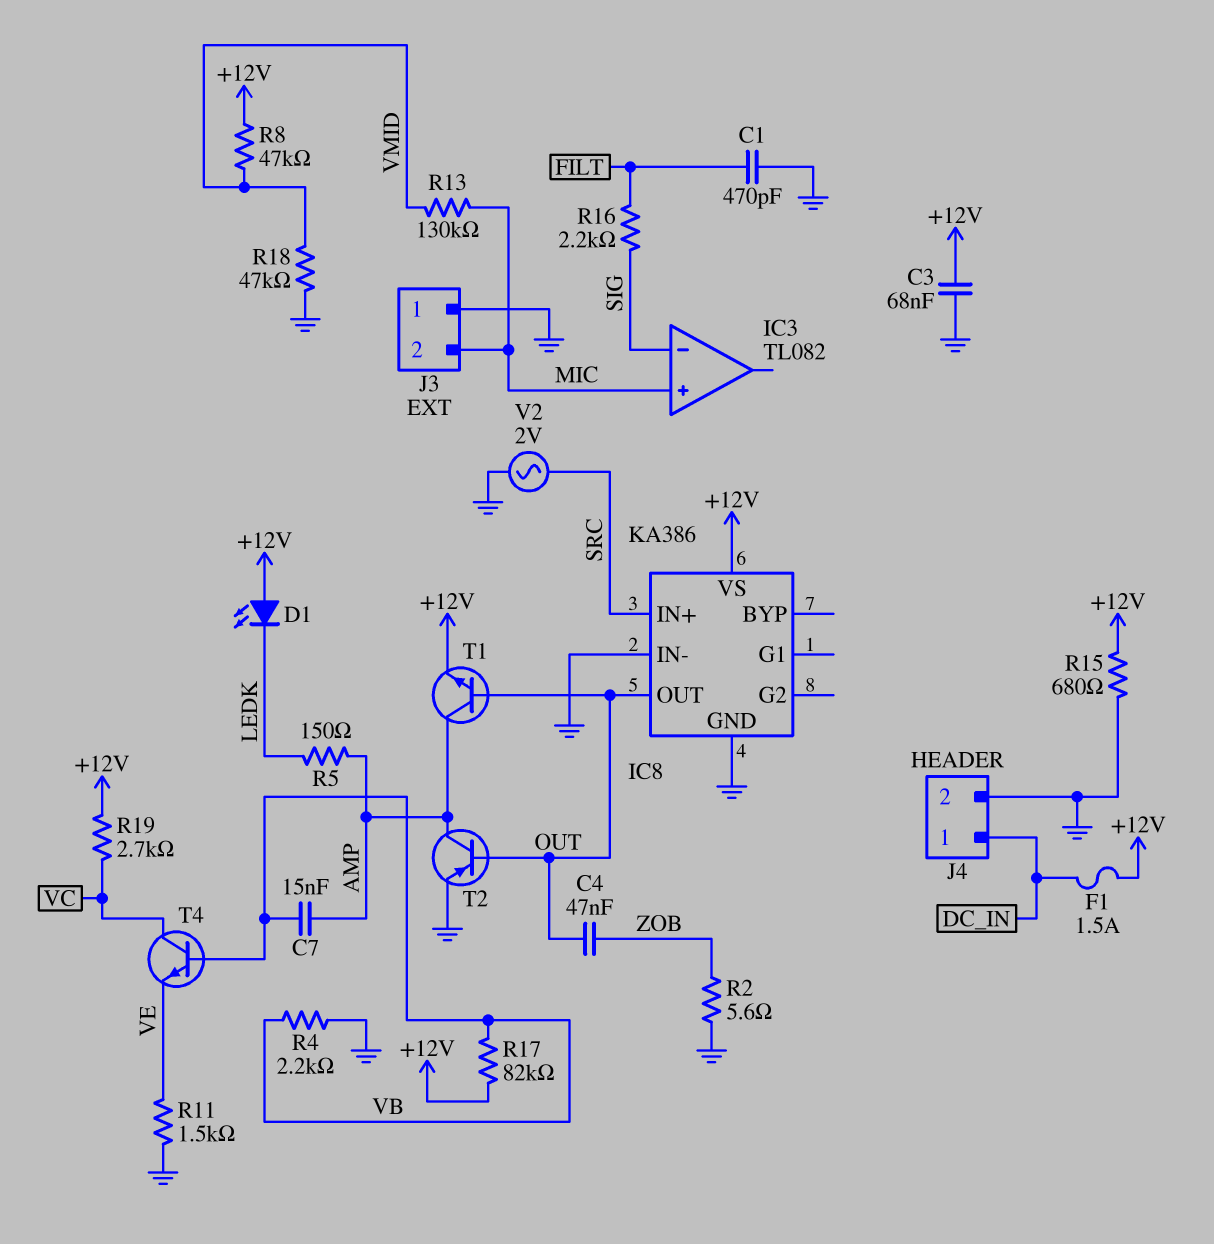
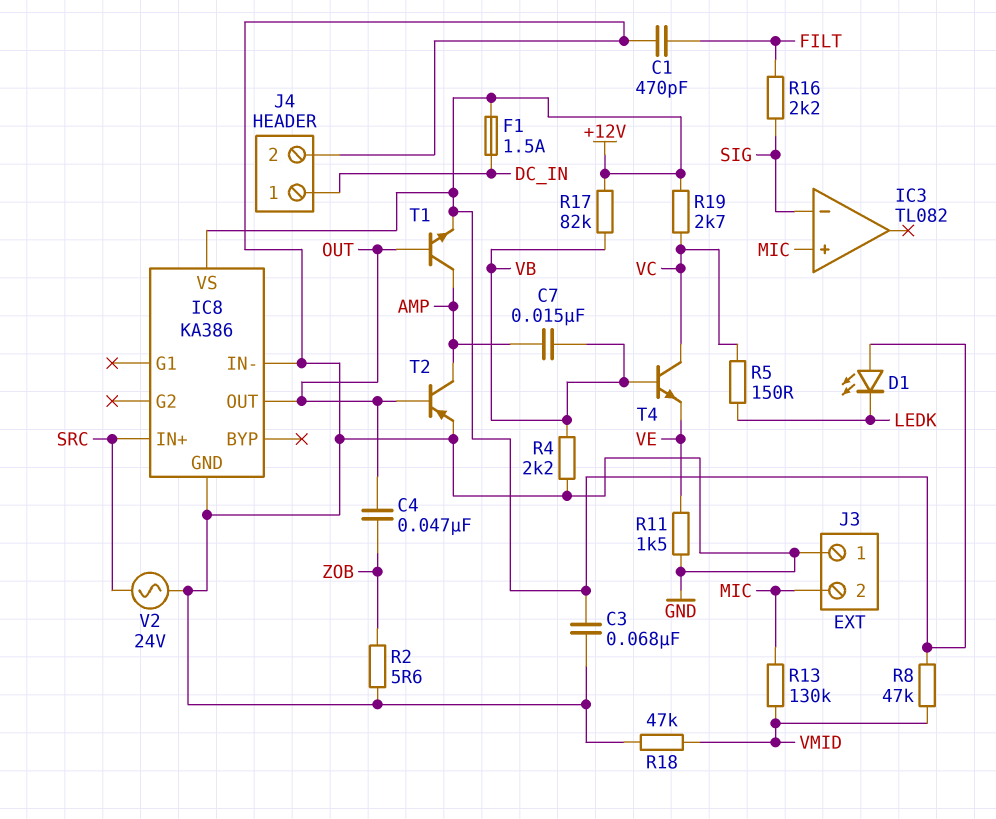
R5: 150 (AMP, LEDK) -> 150 (LEDK, VC)
R15: 680 (+12V, GND) -> none
V2: AC 2V (GND, SRC) -> AC 24V (GND, SRC)

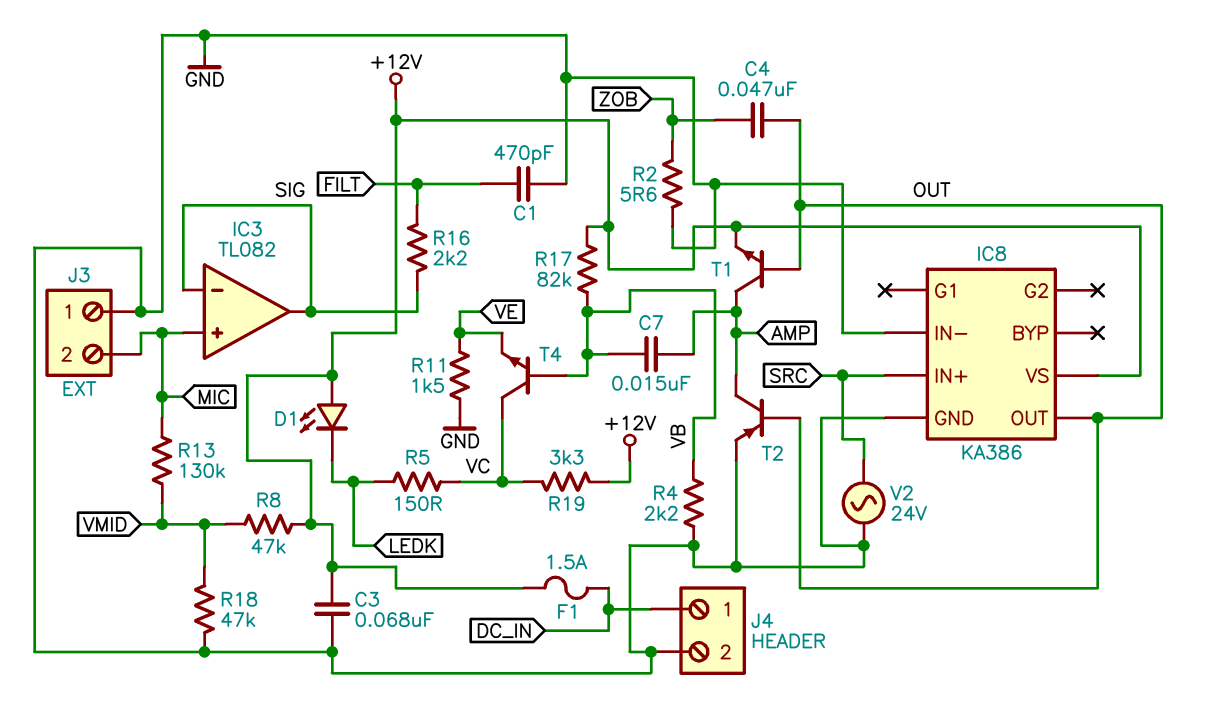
IC3 pin out: none -> SIG
R19: 2.7k (+12V, VC) -> 3.3k (+12V, VC)

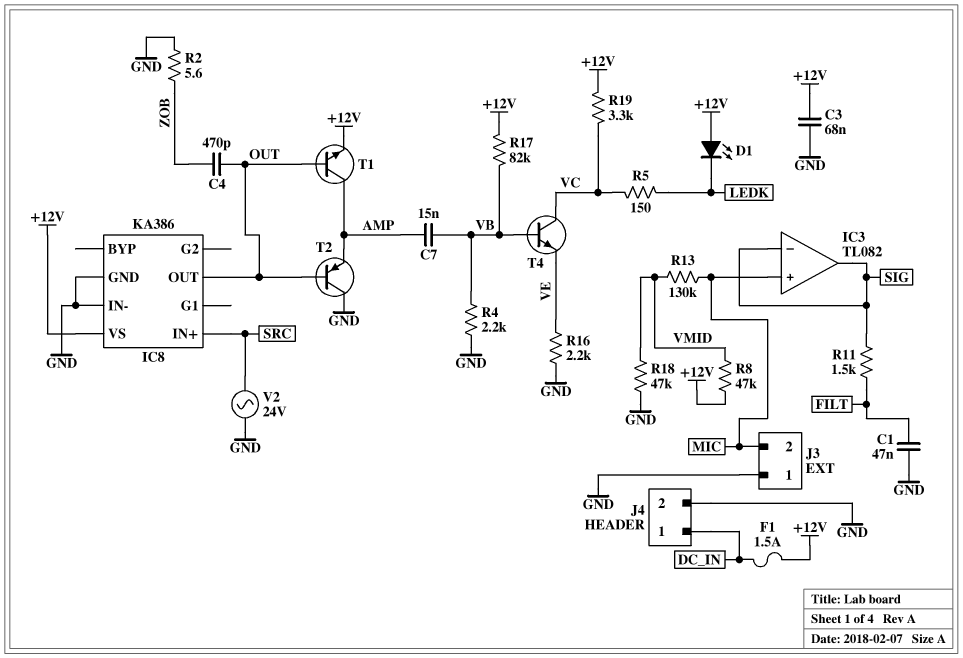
C1: 470pF (FILT, GND) -> 47nF (FILT, GND)
C4: 47nF (OUT, ZOB) -> 470pF (OUT, ZOB)
R11: 1.5k (GND, VE) -> 1.5k (FILT, SIG)
R16: 2.2k (FILT, SIG) -> 2.2k (GND, VE)
T2: PNP (B OUT, C AMP, E GND) -> PNP (B OUT, C GND, E AMP)

